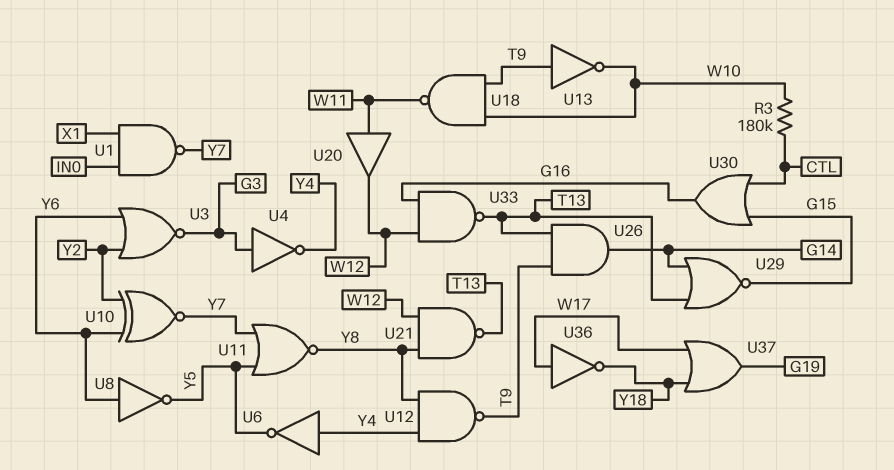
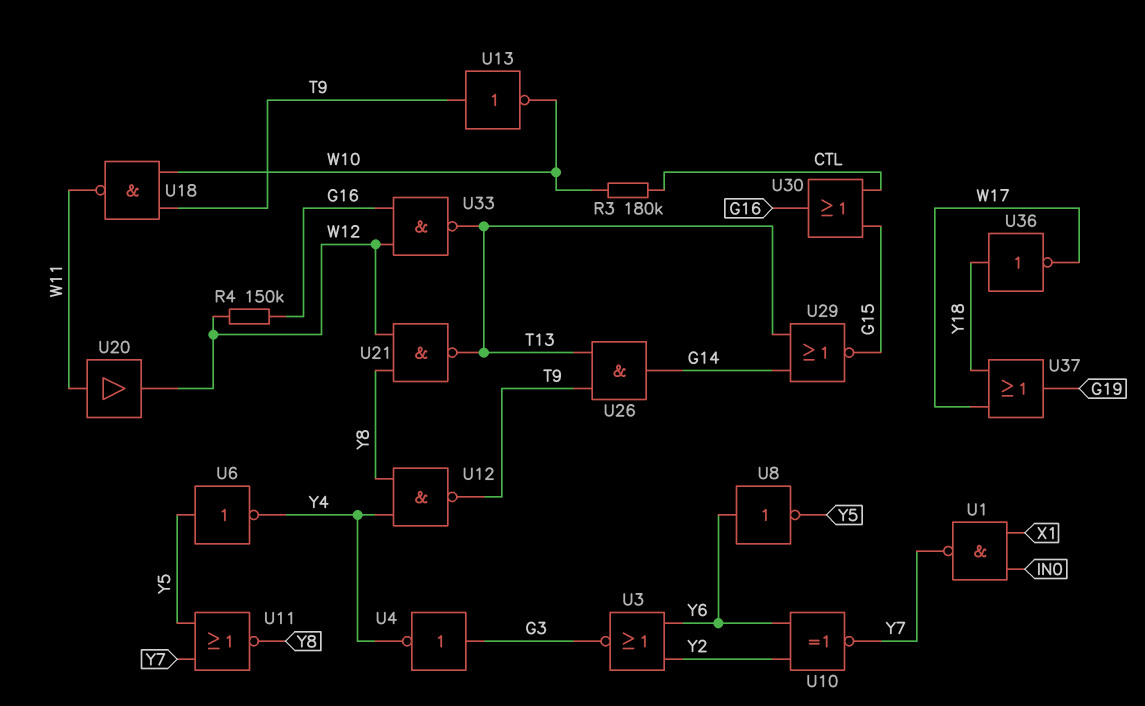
R4: none -> 150k (G16, W12)
U6: NOT (in Y4, out Y5) -> NOT (in Y5, out Y4)
U36: NOT (in W17, out Y18) -> NOT (in Y18, out W17)

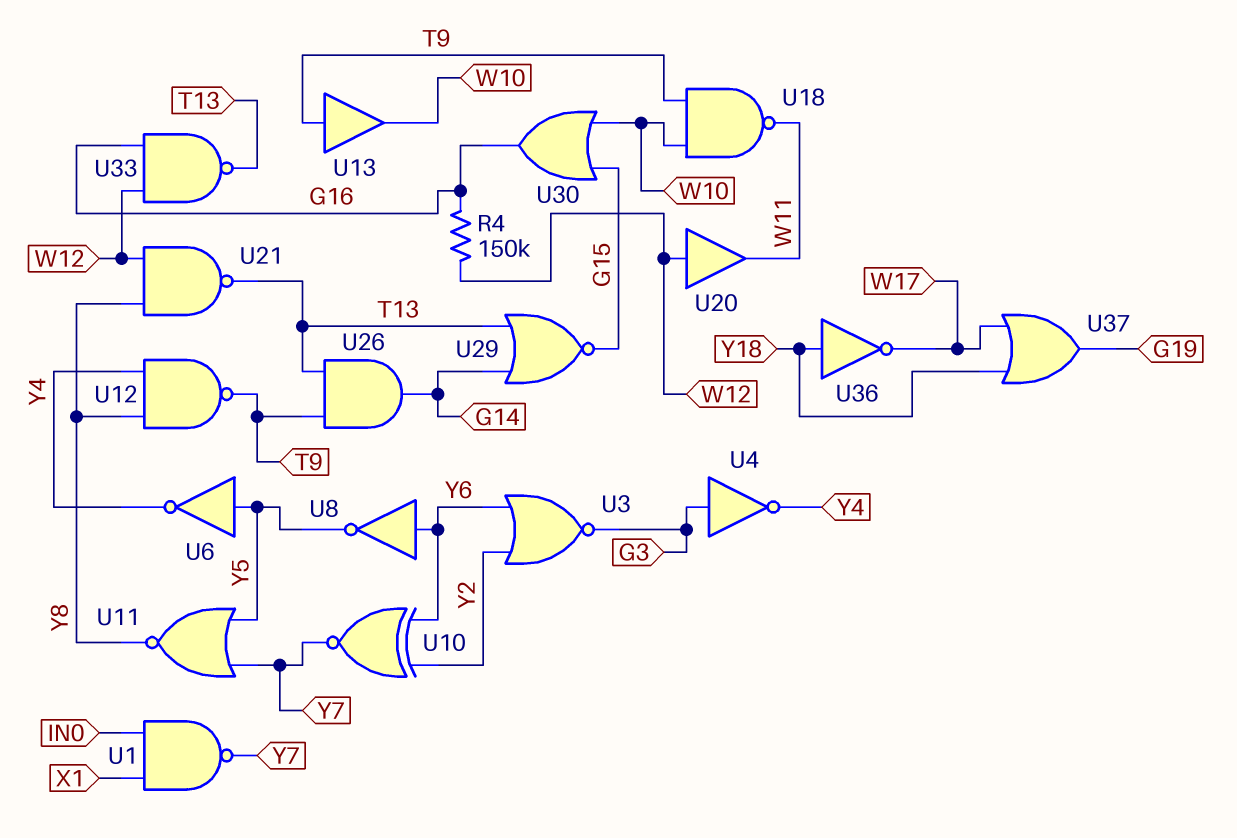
R3: 180k (CTL, W10) -> none
U13: NOT (in T9, out W10) -> buffer (in T9, out W10)
U20: buffer (in W11, out W12) -> buffer (in W12, out W11)
U30: OR (in CTL, in G15, out G16) -> OR (in G15, in W10, out G16)

